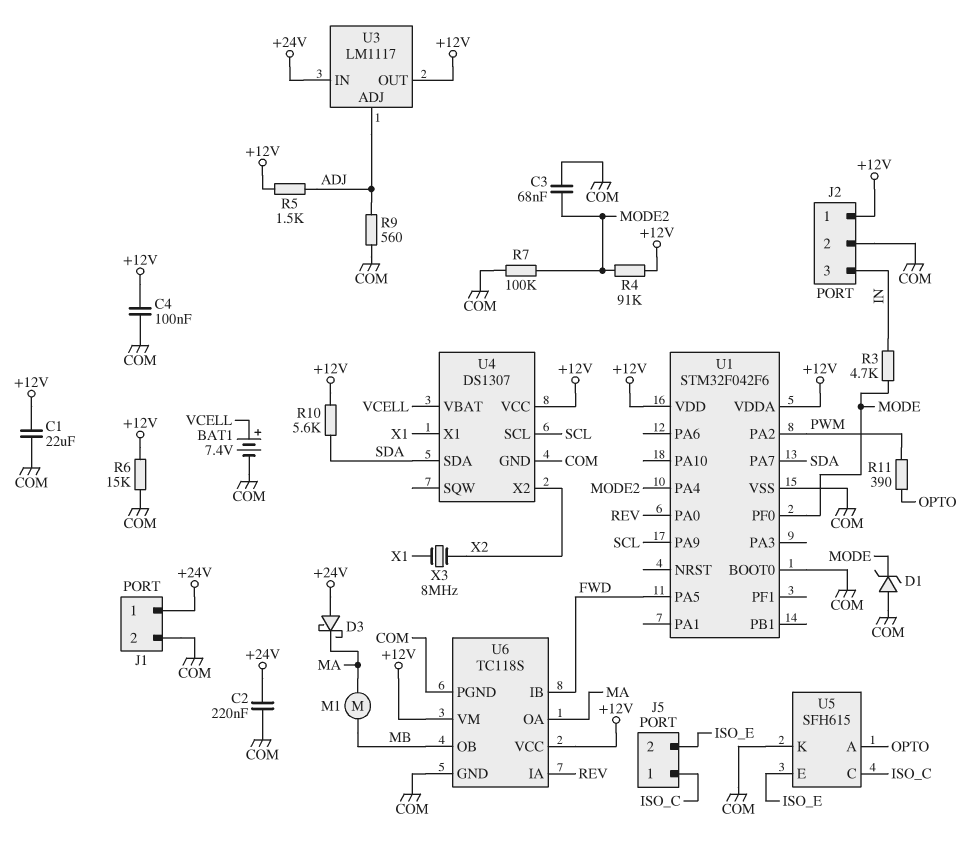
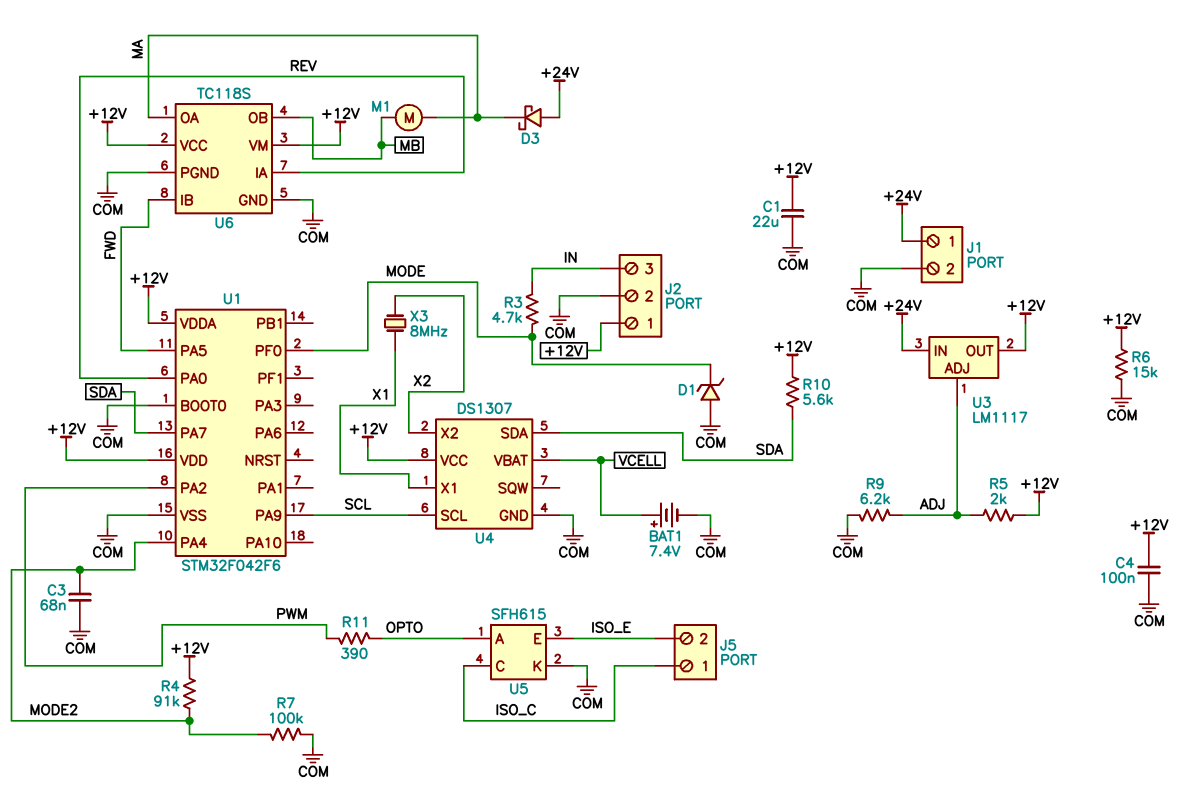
C2: 220nF (+24V, COM) -> none
R5: 1.5k (+12V, ADJ) -> 2k (+12V, ADJ)
R9: 560 (ADJ, COM) -> 6.2k (ADJ, COM)

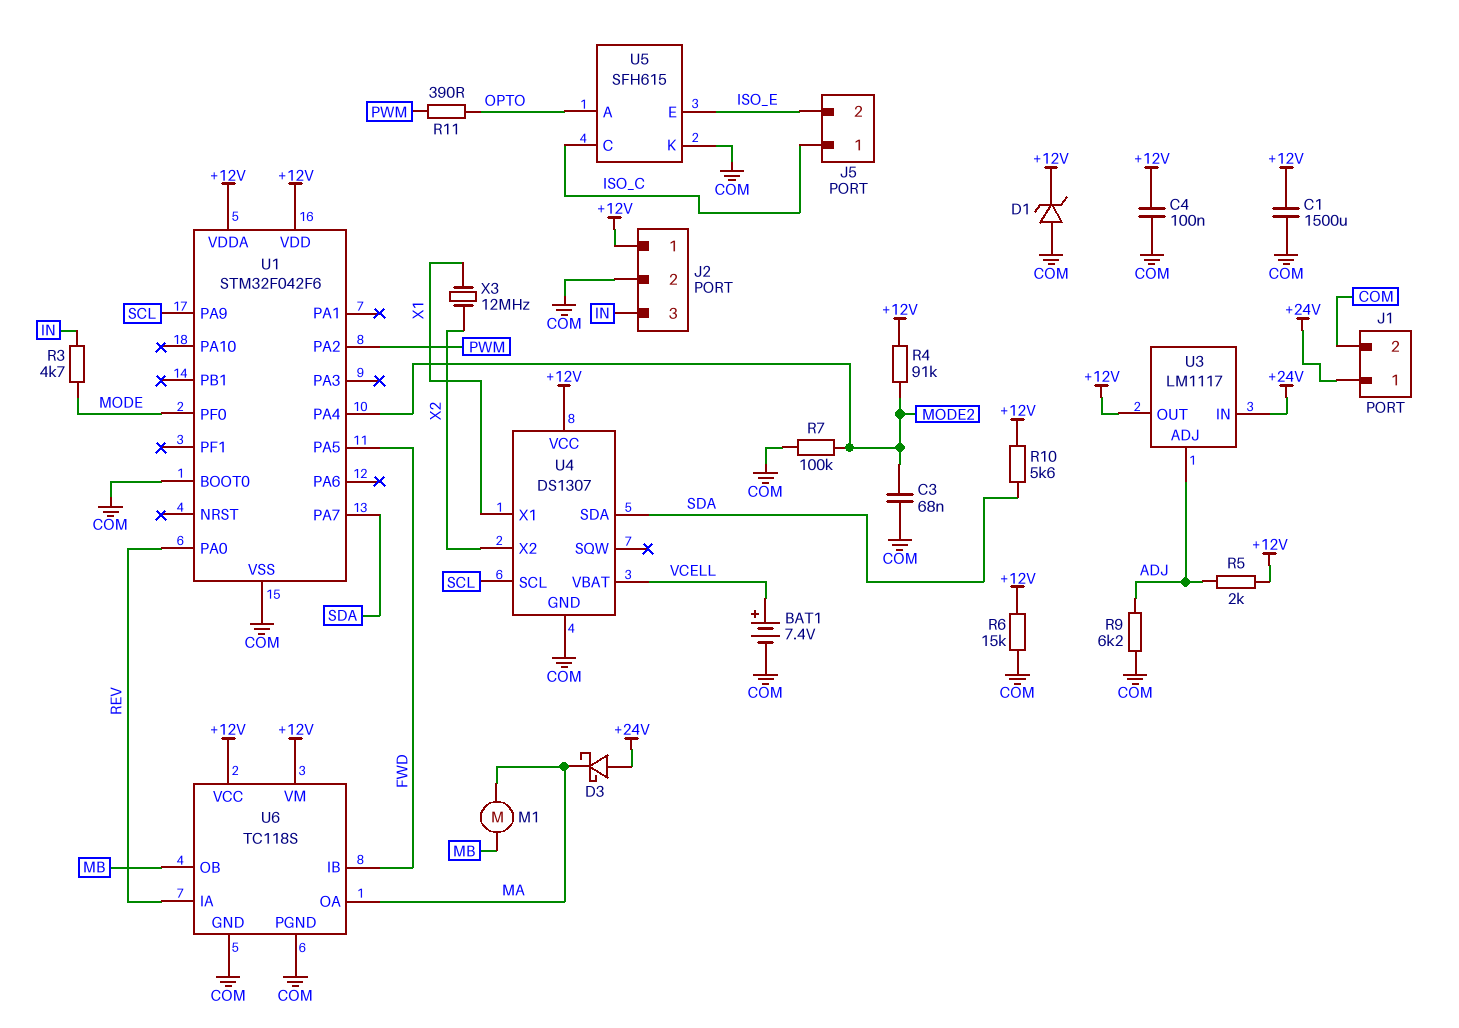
C1: 22uF (+12V, COM) -> 1500uF (+12V, COM)
D1: zener (A COM, K MODE) -> zener (A COM, K +12V)
X3: 8MHz (X1, X2) -> 12MHz (X1, X2)

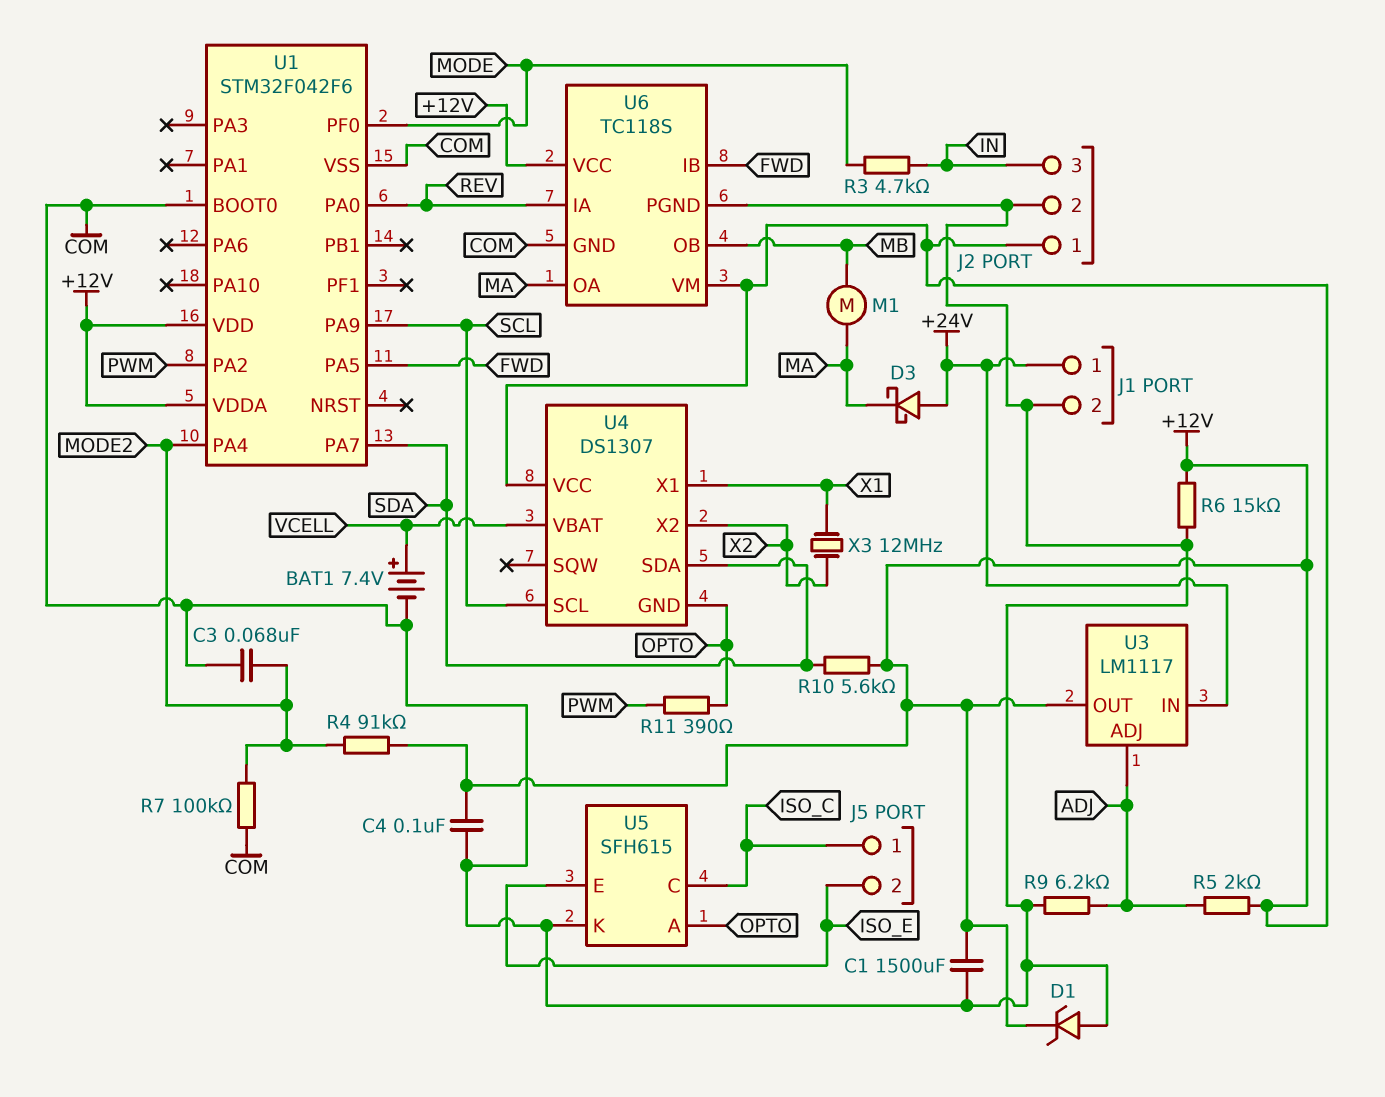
U4 pin GND: COM -> OPTO

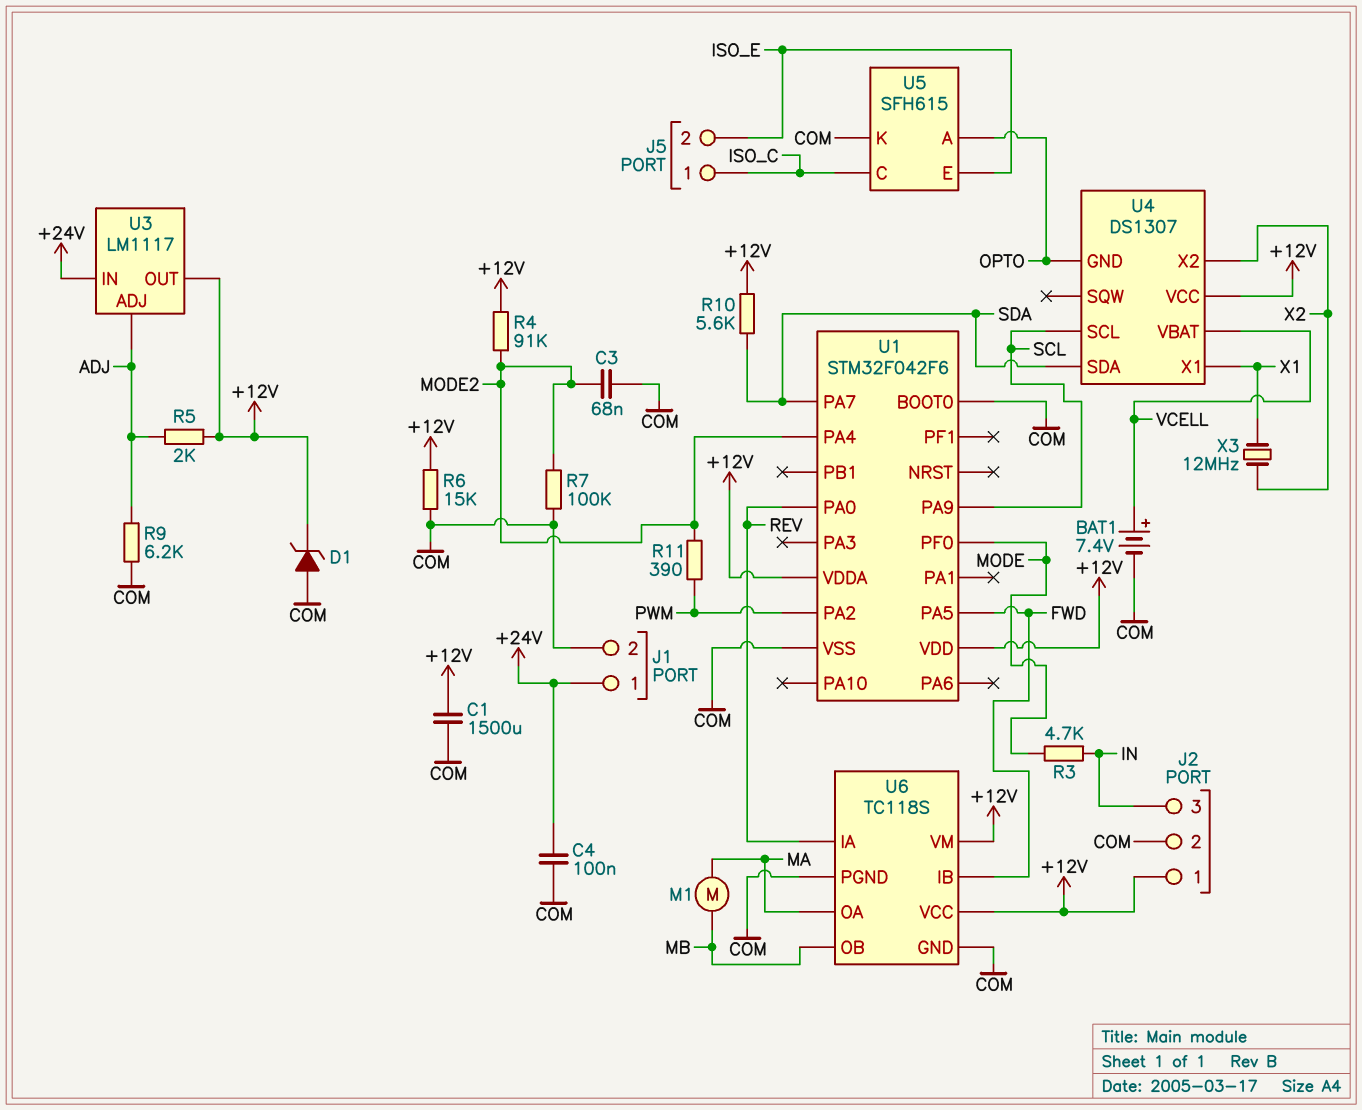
C4: 100nF (+12V, COM) -> 100nF (+24V, COM)
D3: schottky (A +24V, K MA) -> none
R11: 390 (OPTO, PWM) -> 390 (MODE2, PWM)

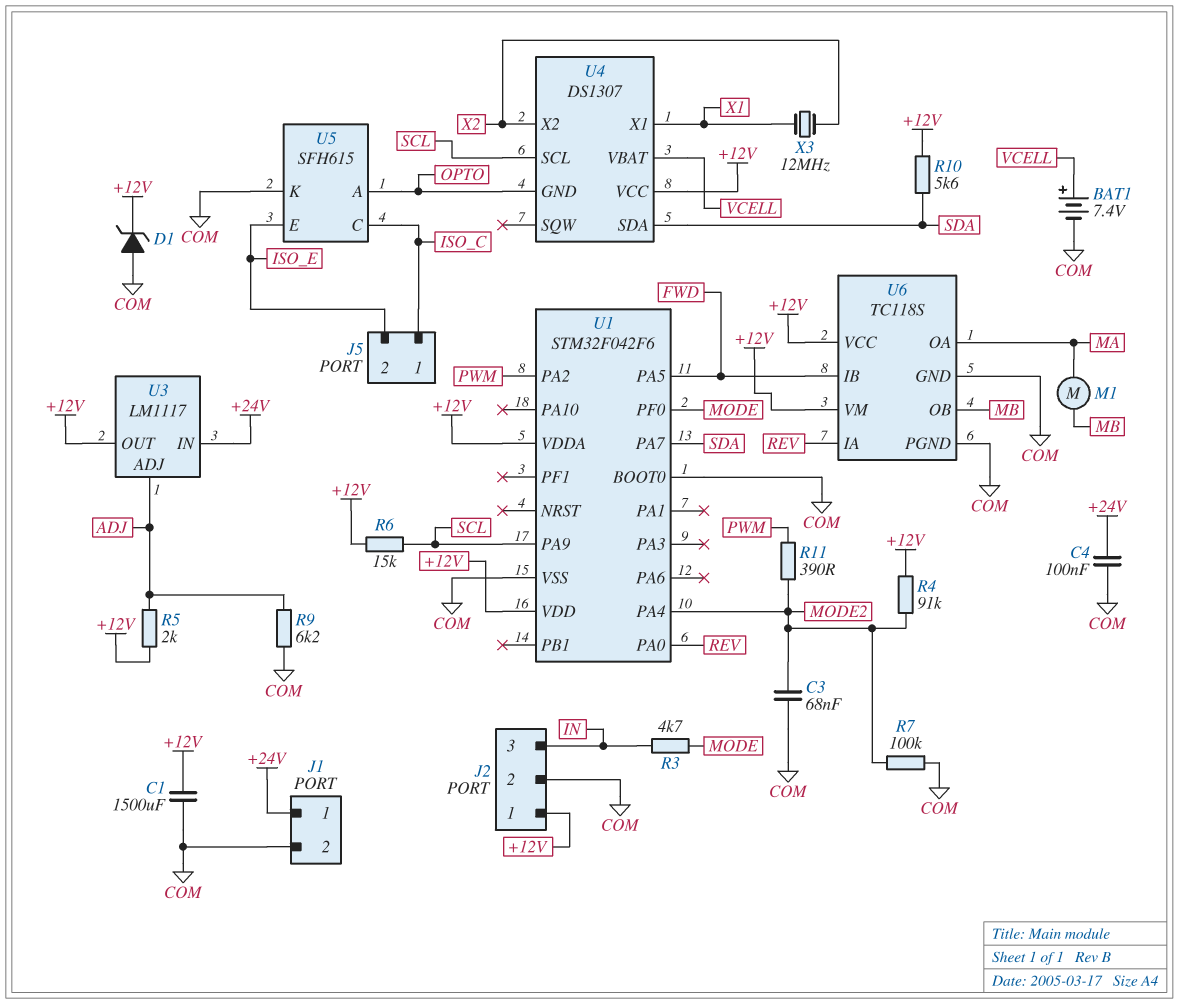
R6: 15k (+12V, COM) -> 15k (+12V, SCL)

